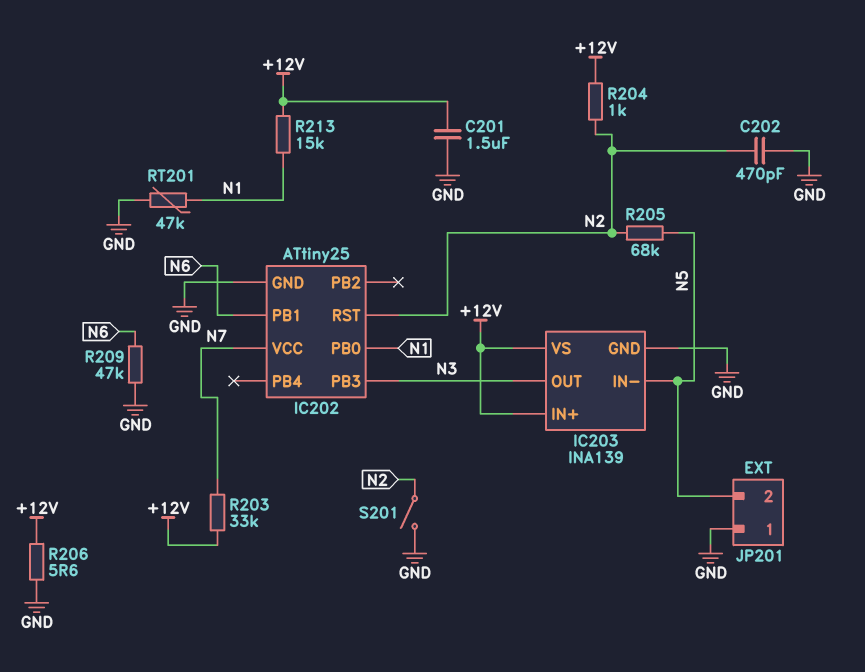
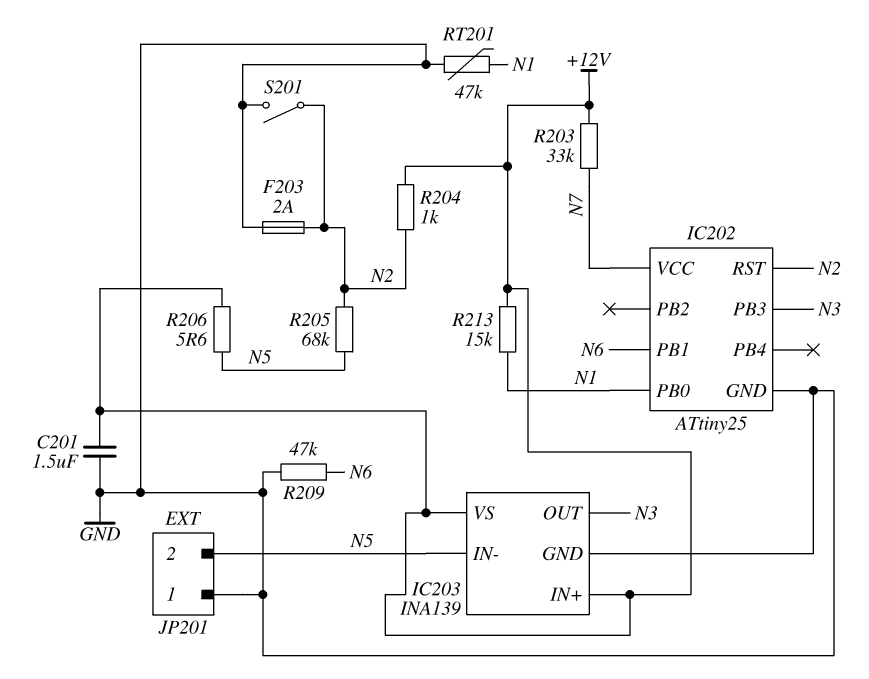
C202: 470pF (GND, N2) -> none
F203: none -> 2A (GND, N2)
R206: 5.6 (+12V, GND) -> 5.6 (+12V, N5)

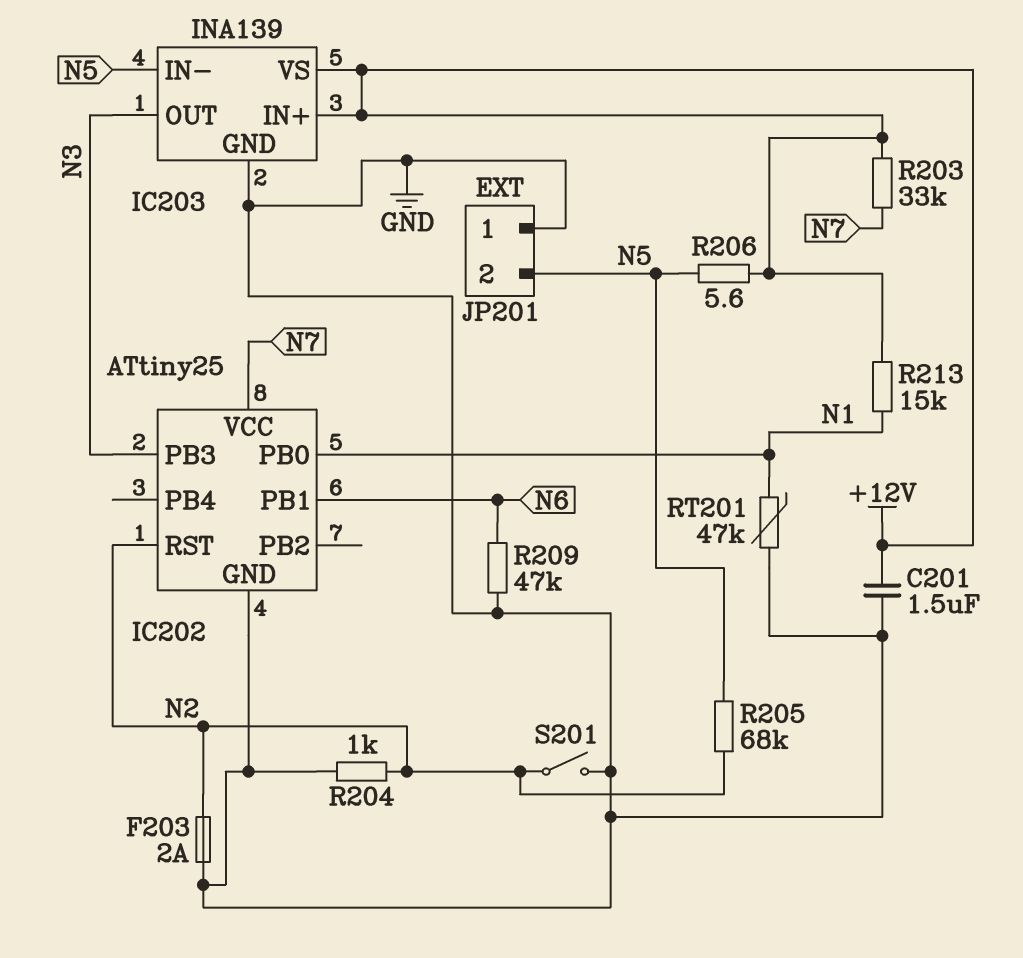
R204: 1k (+12V, N2) -> 1k (GND, N2)

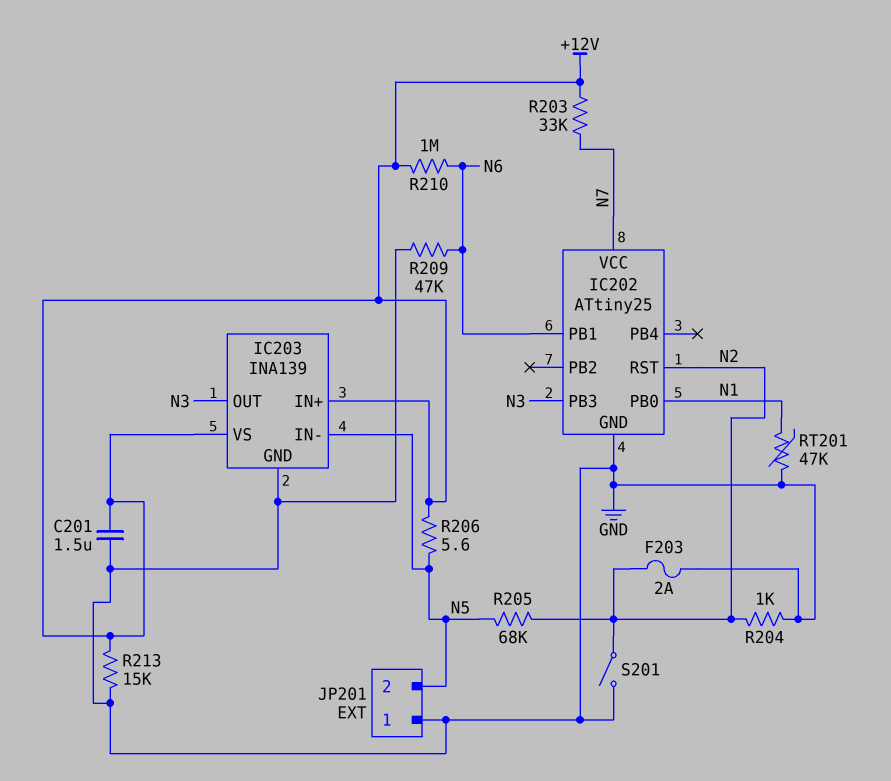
R210: none -> 1M (+12V, N6)
R213: 15k (+12V, N1) -> 15k (+12V, GND)

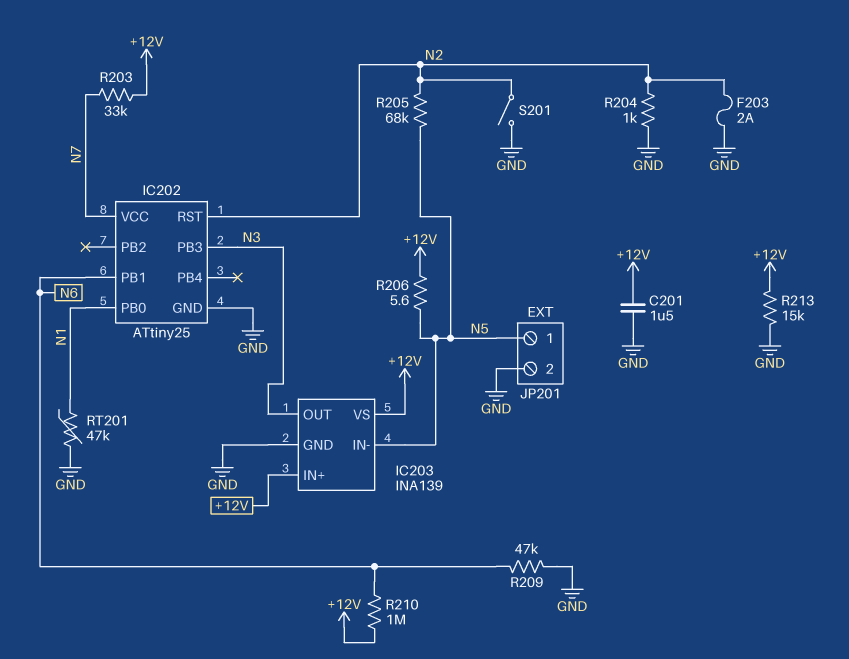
JP201 pin 1: GND -> N5
JP201 pin 2: N5 -> GND

